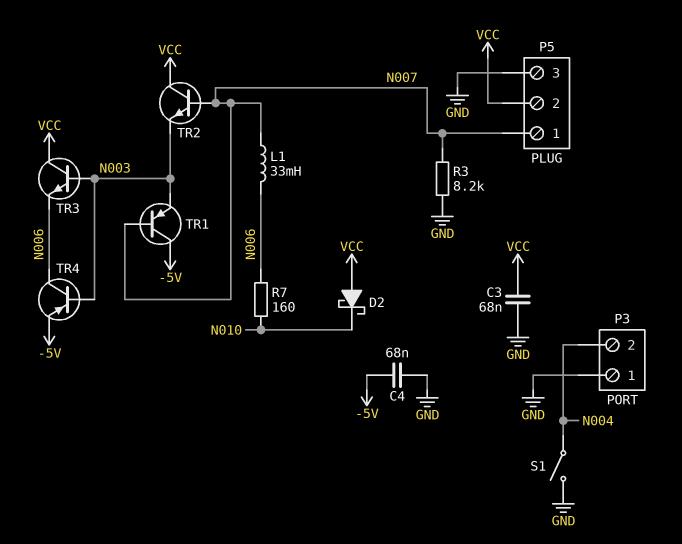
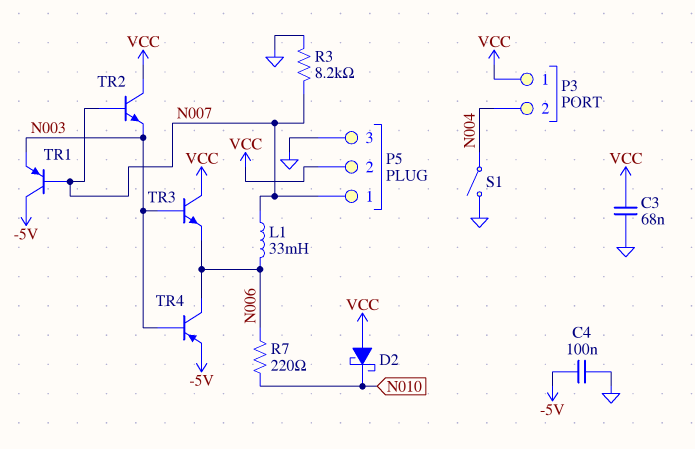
C4: 68nF (-5V, GND) -> 100nF (-5V, GND)
P3 pin 1: GND -> VCC
R7: 160 (N006, N010) -> 220 (N006, N010)

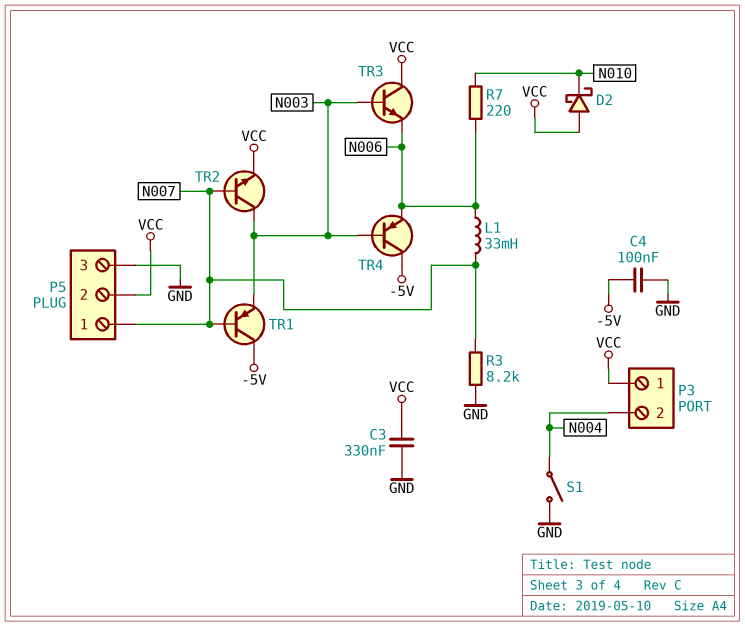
C3: 68nF (GND, VCC) -> 330nF (GND, VCC)
TR2: NPN (B N007, C VCC, E N003) -> NPN (B N007, C N003, E VCC)
TR4: PNP (B N003, C N006, E -5V) -> PNP (B N003, C -5V, E N006)

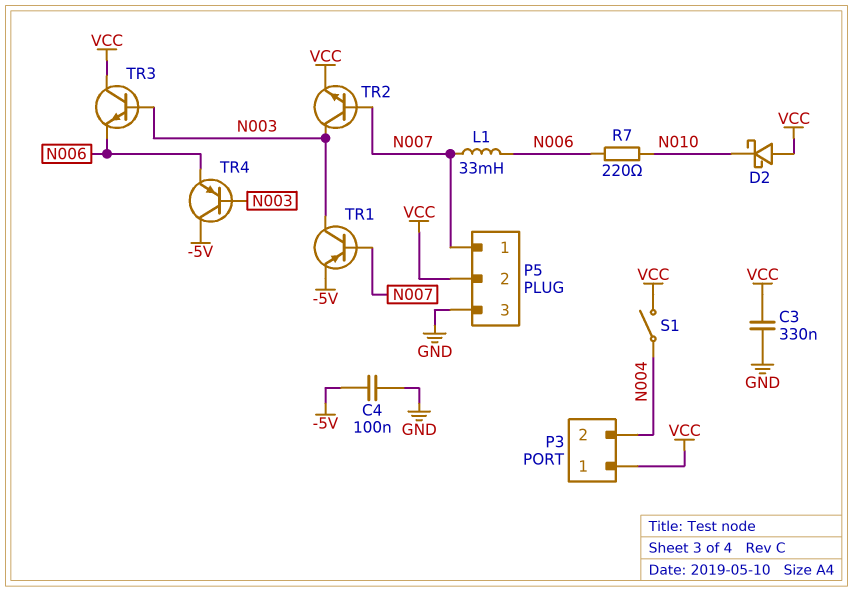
R3: 8.2k (GND, N007) -> none
S1: switch (GND, N004) -> switch (N004, VCC)
TR1: PNP (B N007, C -5V, E N003) -> PNP (B N007, C N003, E -5V)

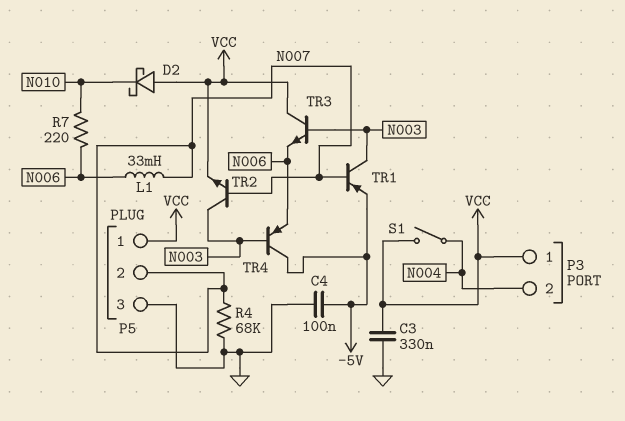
P5 pin 1: N007 -> VCC
P5 pin 2: VCC -> N007
R4: none -> 68k (GND, N007)

